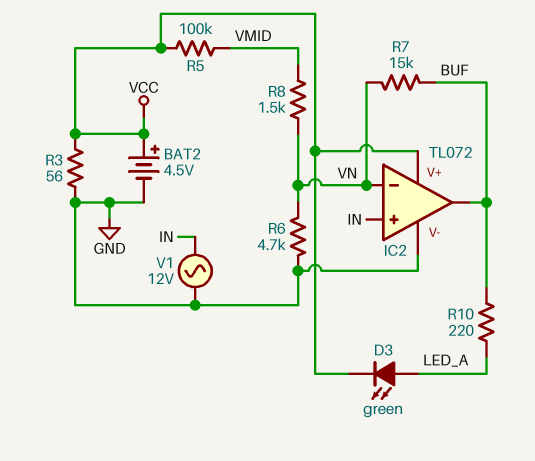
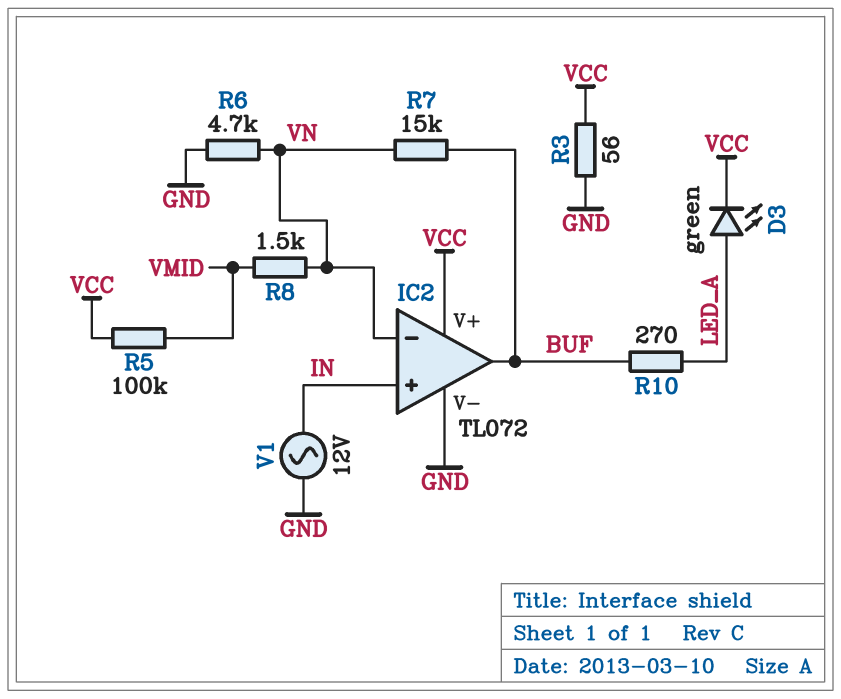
BAT2: 4.5V (plus VCC, minus GND) -> none
R10: 220 (BUF, LED_A) -> 270 (BUF, LED_A)

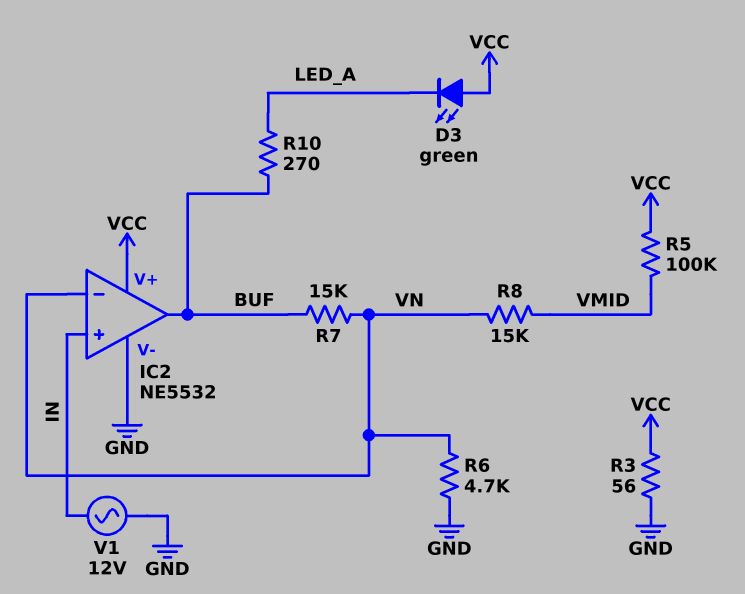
D3: LED green (A LED_A, K VCC) -> LED green (A VCC, K LED_A)
IC2: TL072 -> NE5532
R8: 1.5k (VMID, VN) -> 15k (VMID, VN)

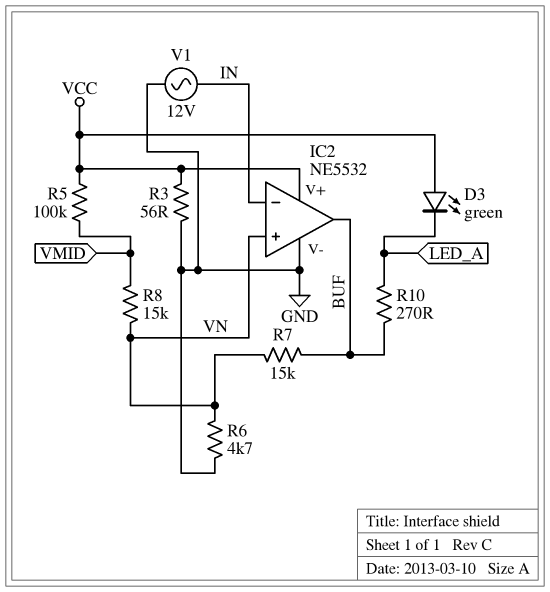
IC2 pin in+: IN -> VN
IC2 pin in-: VN -> IN

